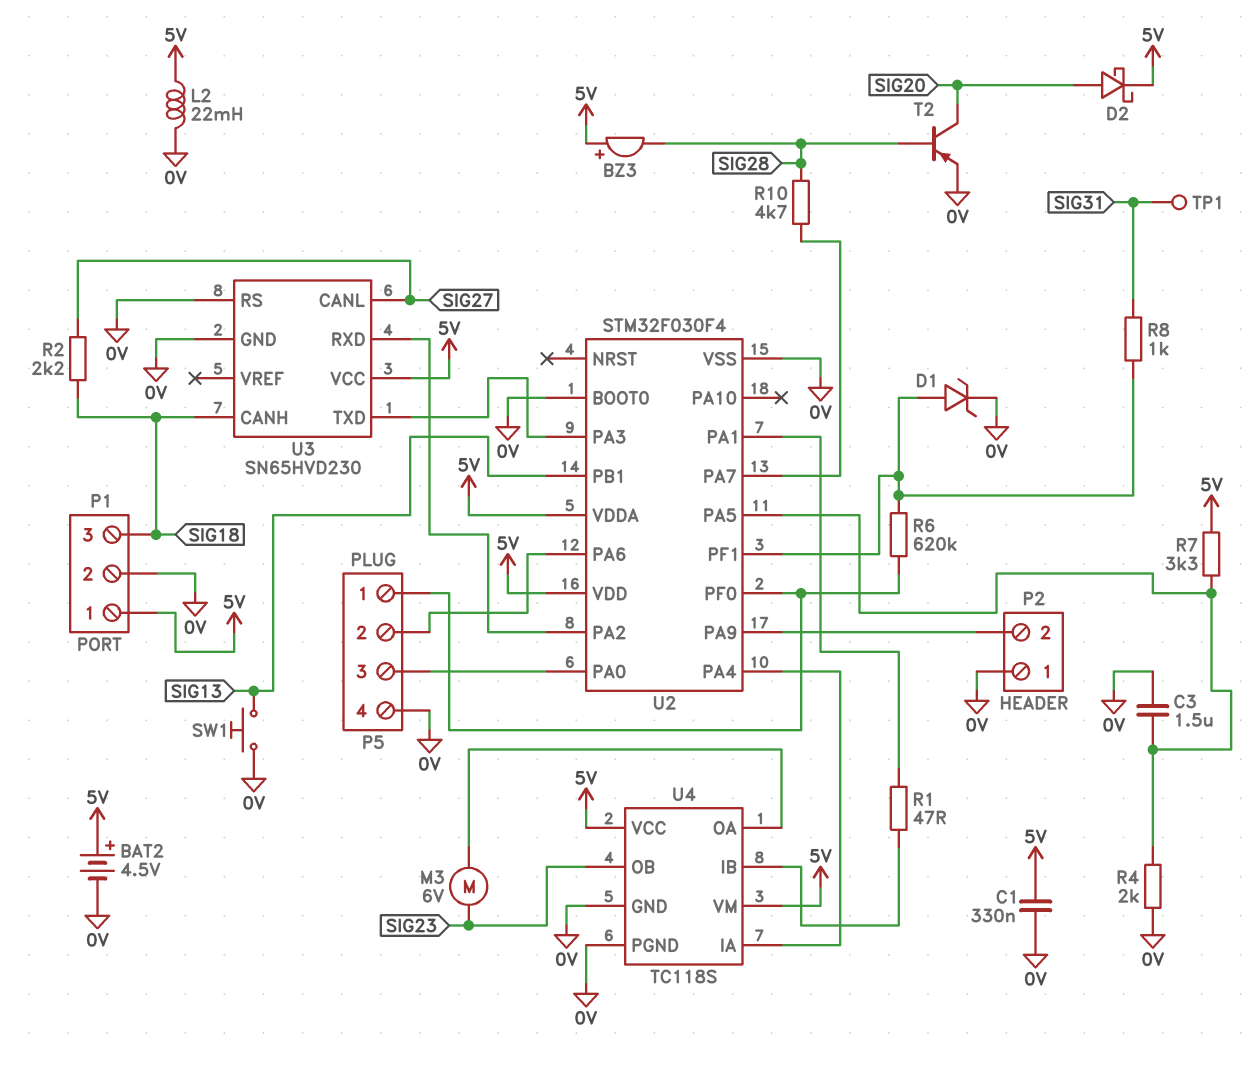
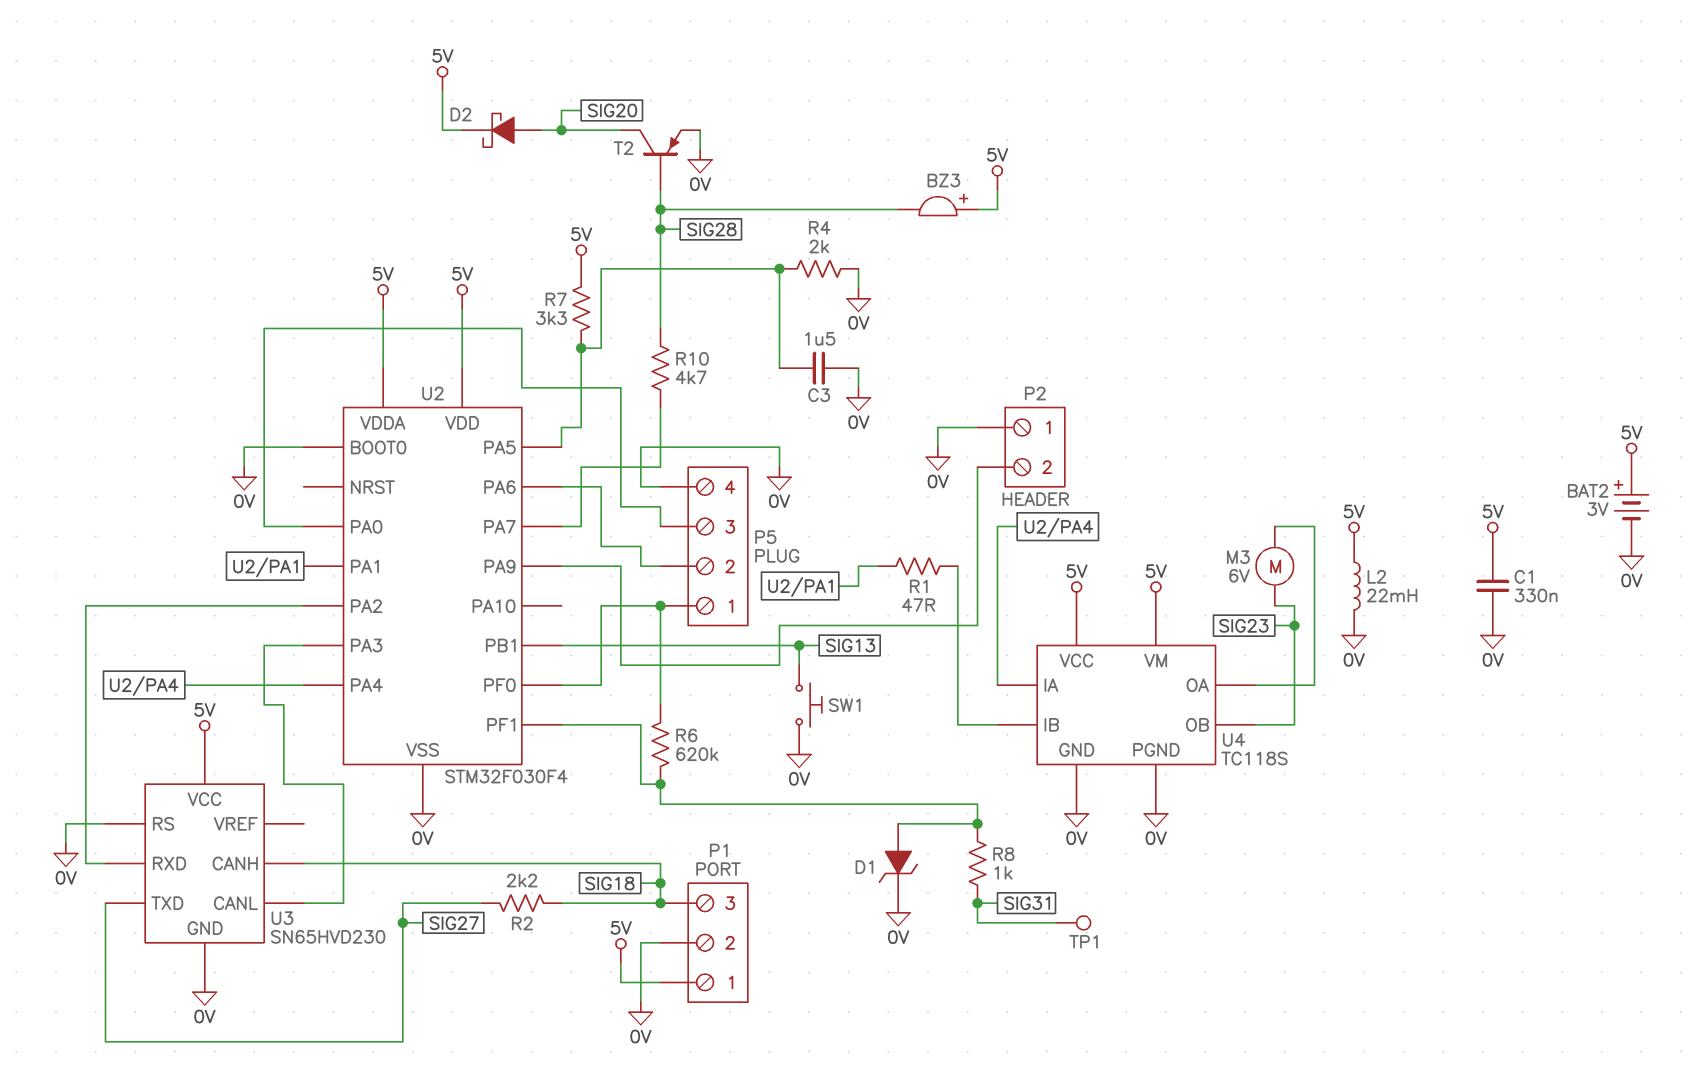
BAT2: 4.5V (plus 5V, minus 0V) -> 3V (plus 5V, minus 0V)
U3 pin CANL: SIG27 -> U2/PA3
U3 pin TXD: U2/PA3 -> SIG27

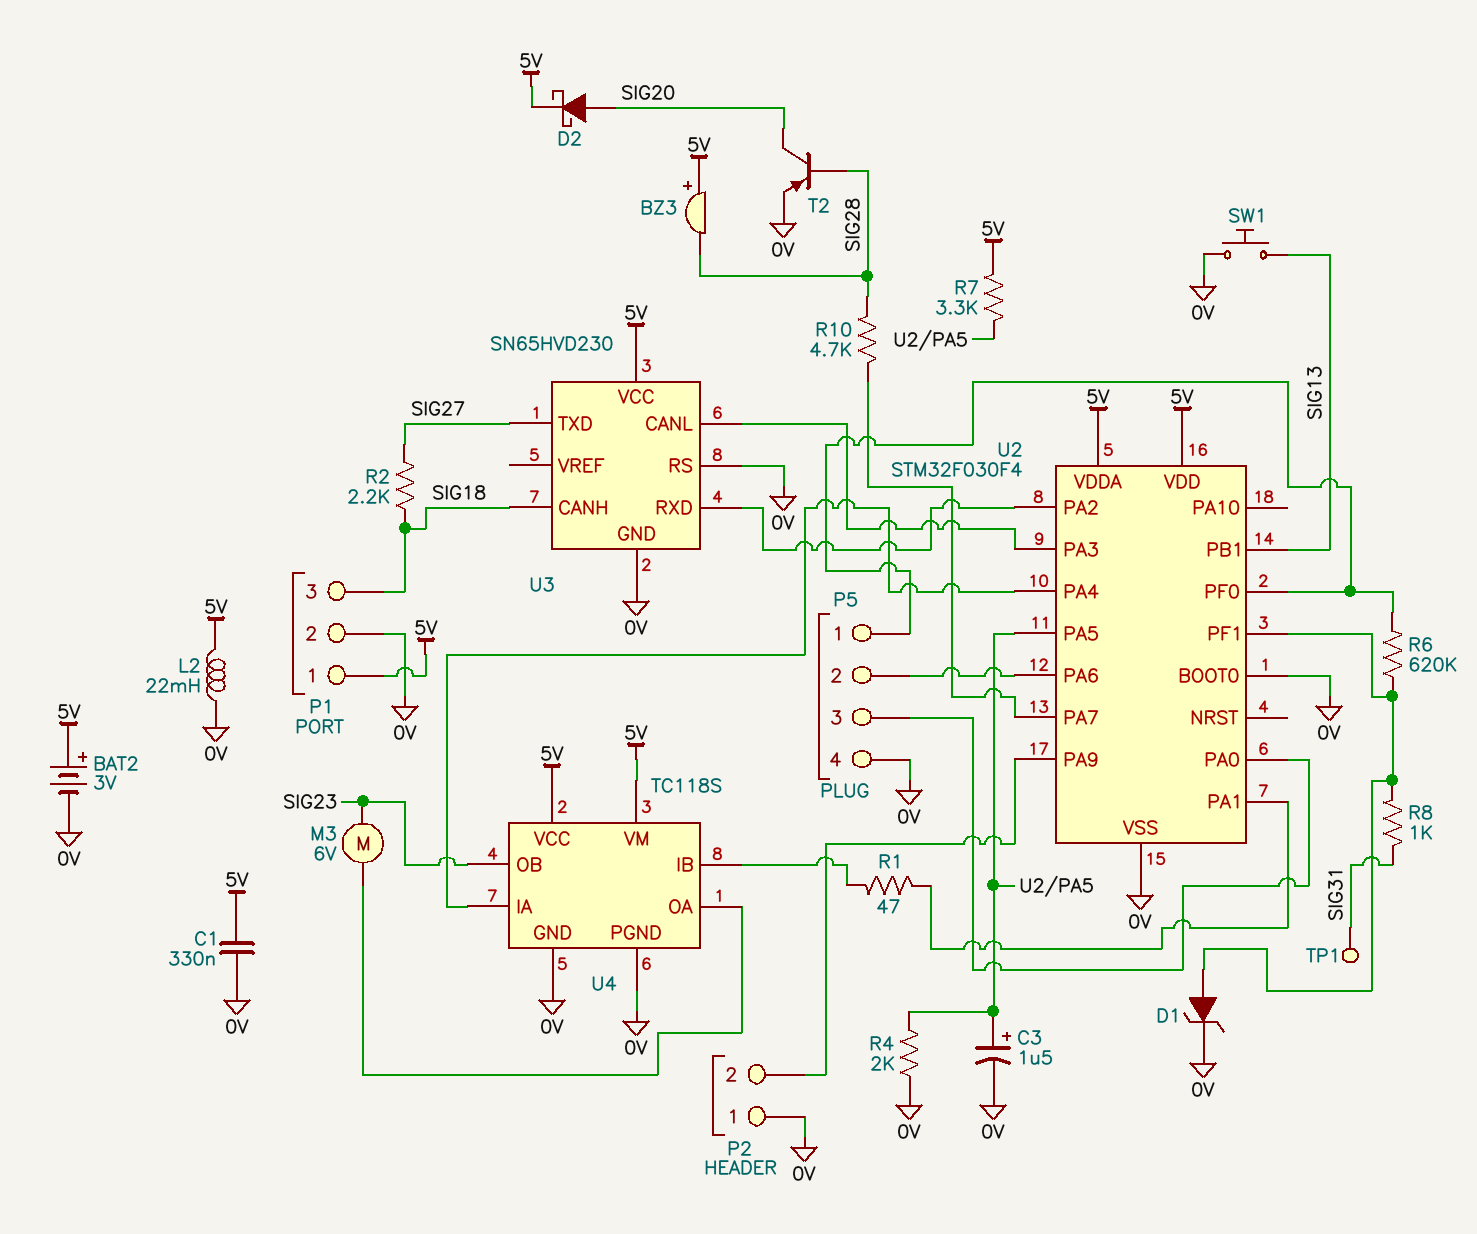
C3: 1.5uF (0V, U2/PA5) -> 1.5uF (plus U2/PA5, minus 0V)

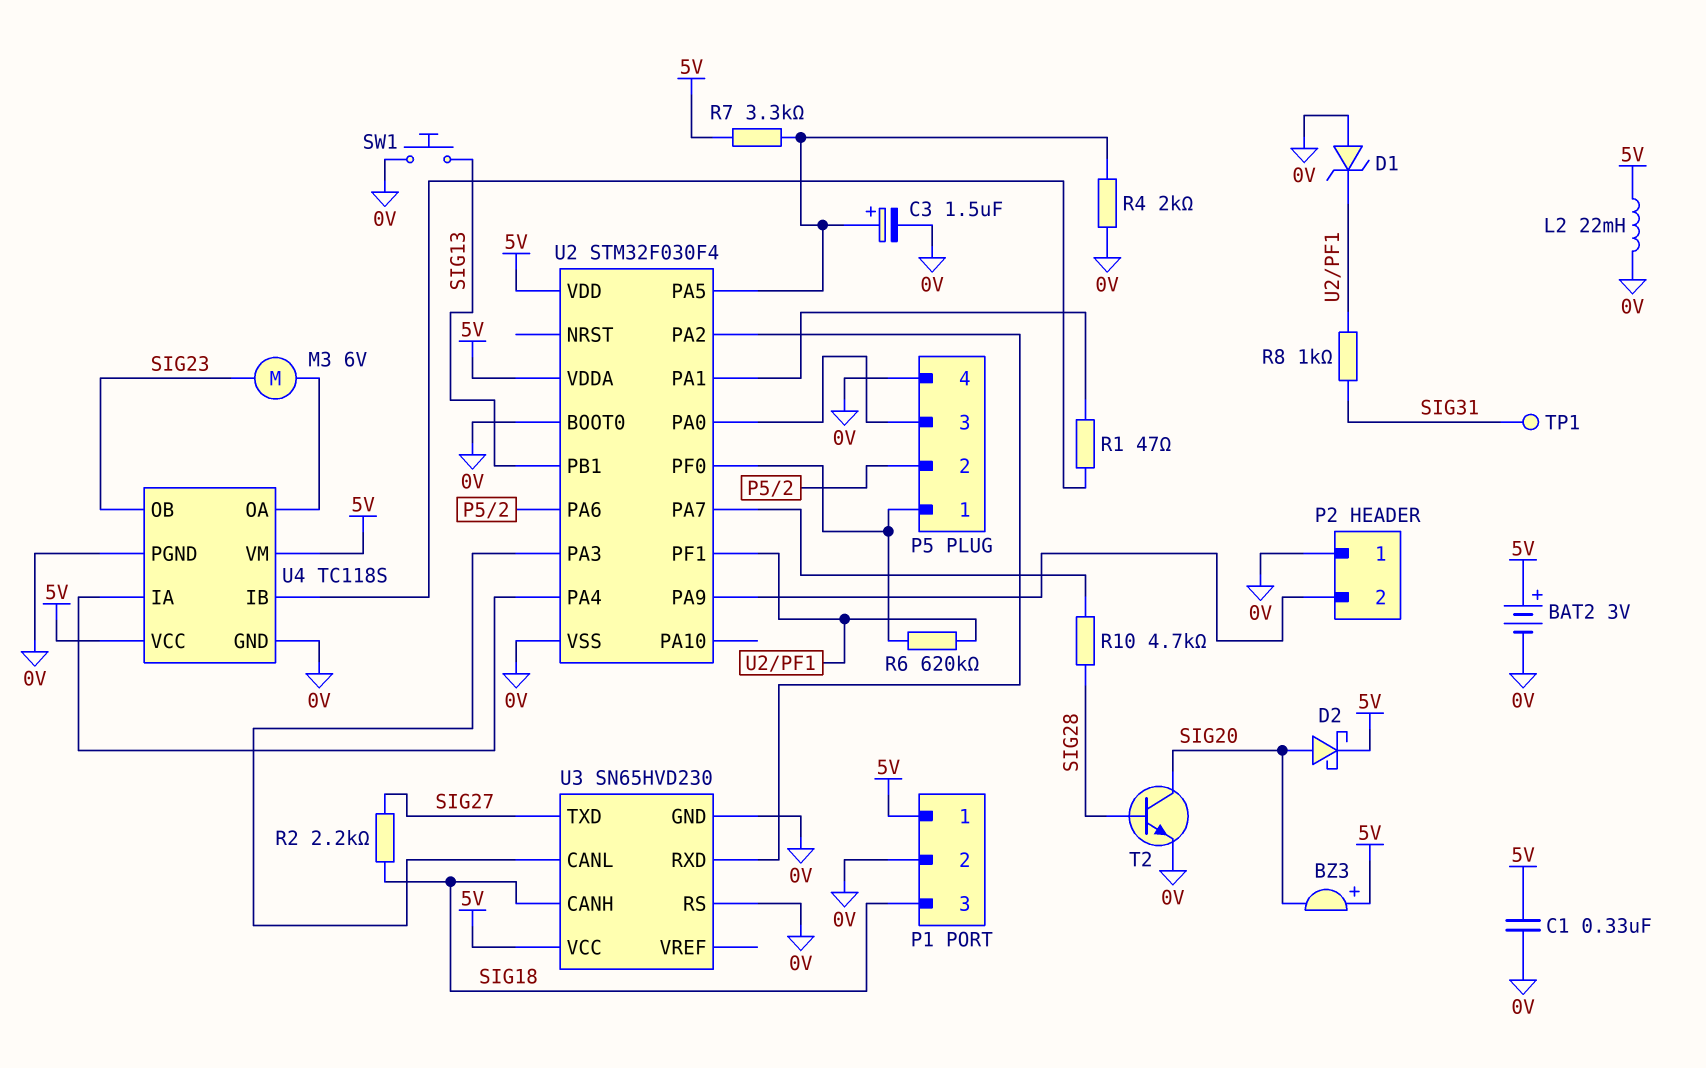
BZ3: buzzer (plus 5V, minus SIG28) -> buzzer (plus 5V, minus SIG20)
D1: zener (A U2/PF1, K 0V) -> zener (A 0V, K U2/PF1)
T2: PNP (B SIG28, C SIG20, E 0V) -> NPN (B SIG28, C SIG20, E 0V)

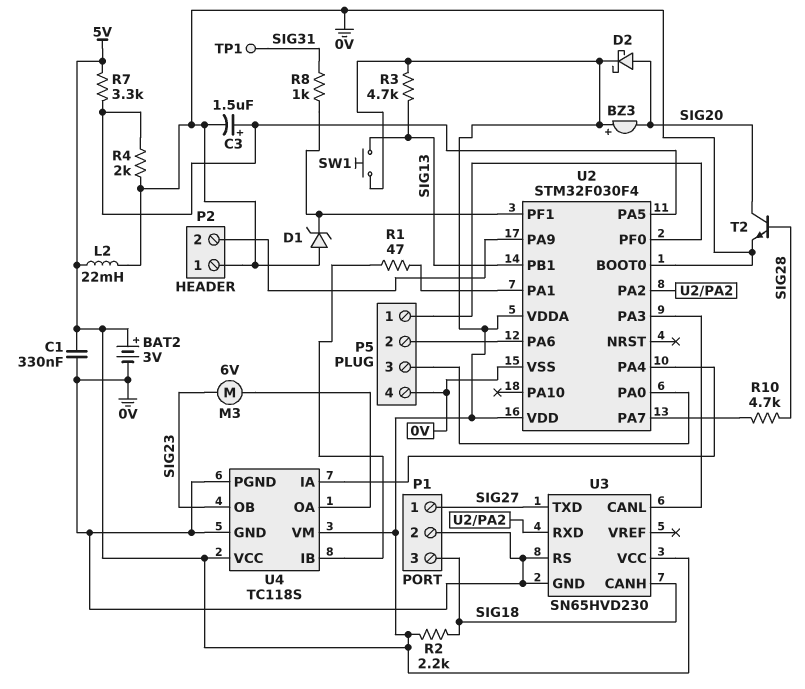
P1 pin 1: 5V -> SIG27
R2: 2.2k (SIG18, SIG27) -> 2.2k (5V, SIG18)
R3: none -> 4.7k (5V, SIG13)
R6: 620k (P5/1, U2/PF1) -> none
SW1: button (0V, SIG13) -> button (5V, SIG13)

